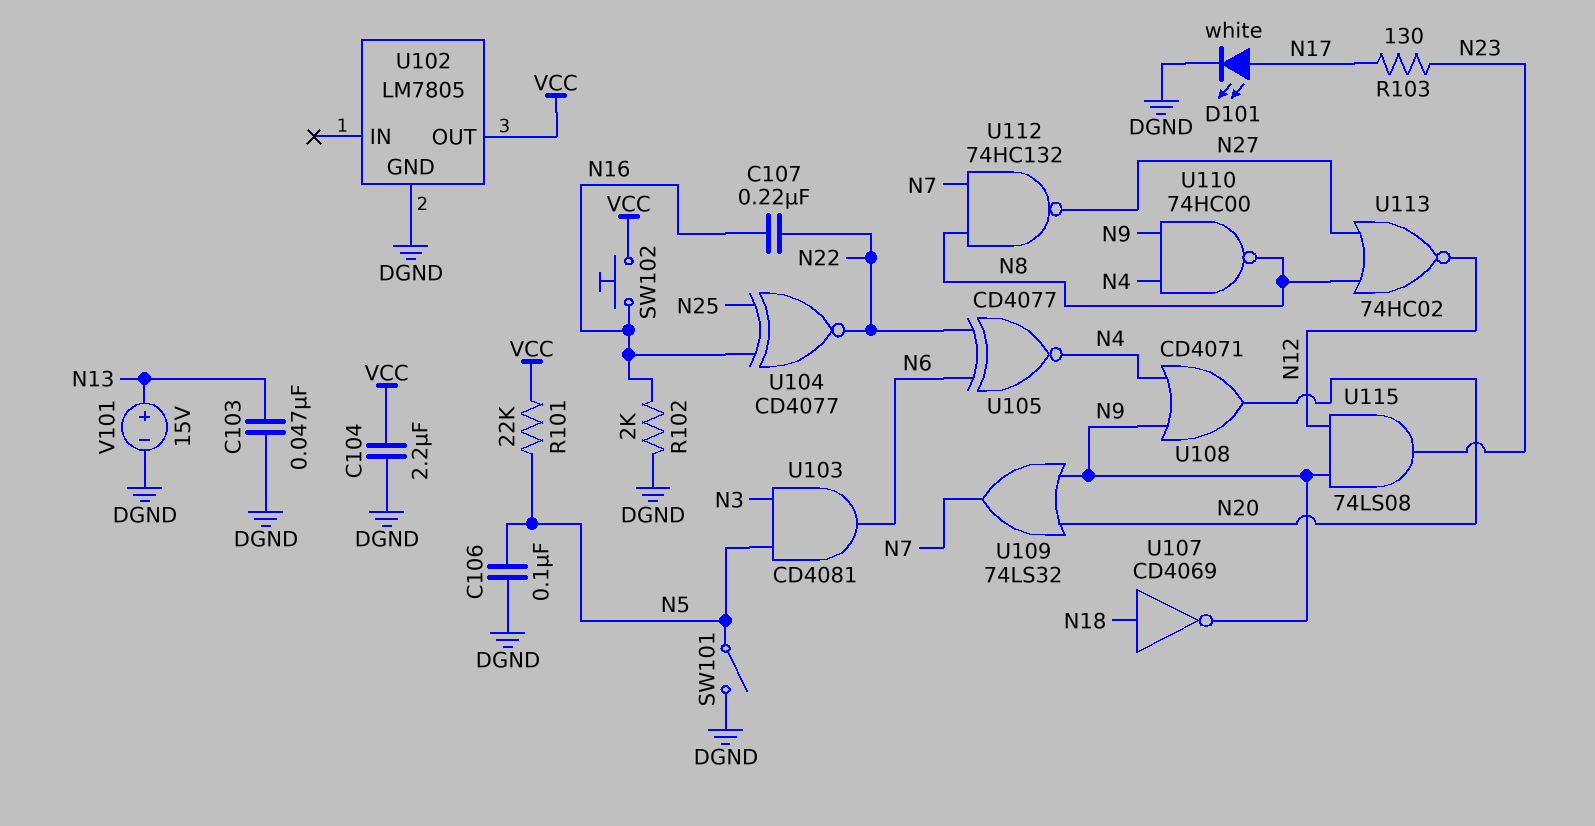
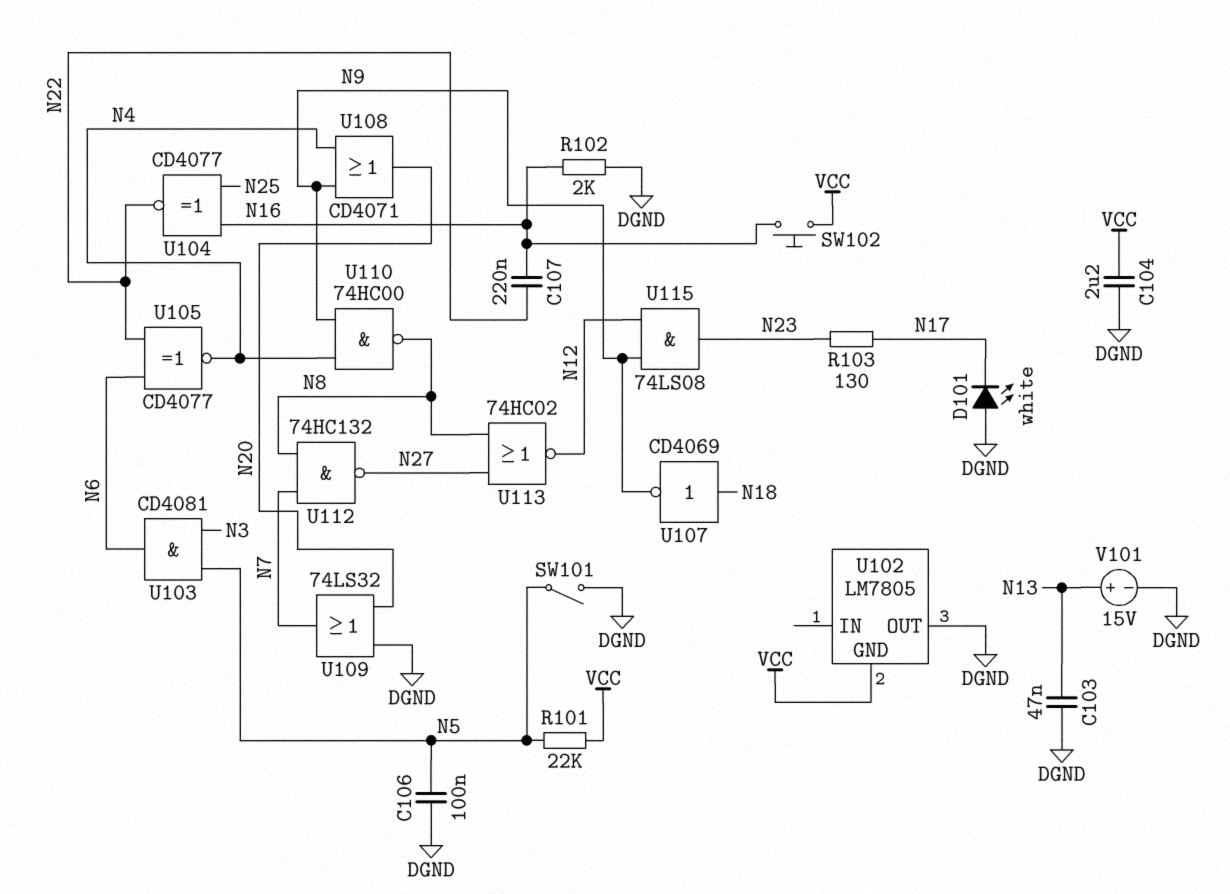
D101: LED white (A N17, K DGND) -> LED white (A DGND, K N17)
U102 pin GND: DGND -> VCC
U102 pin OUT: VCC -> DGND
U109: OR 74LS32 (in N9, in N20, out N7) -> OR 74LS32 (in DGND, in N20, out N7)

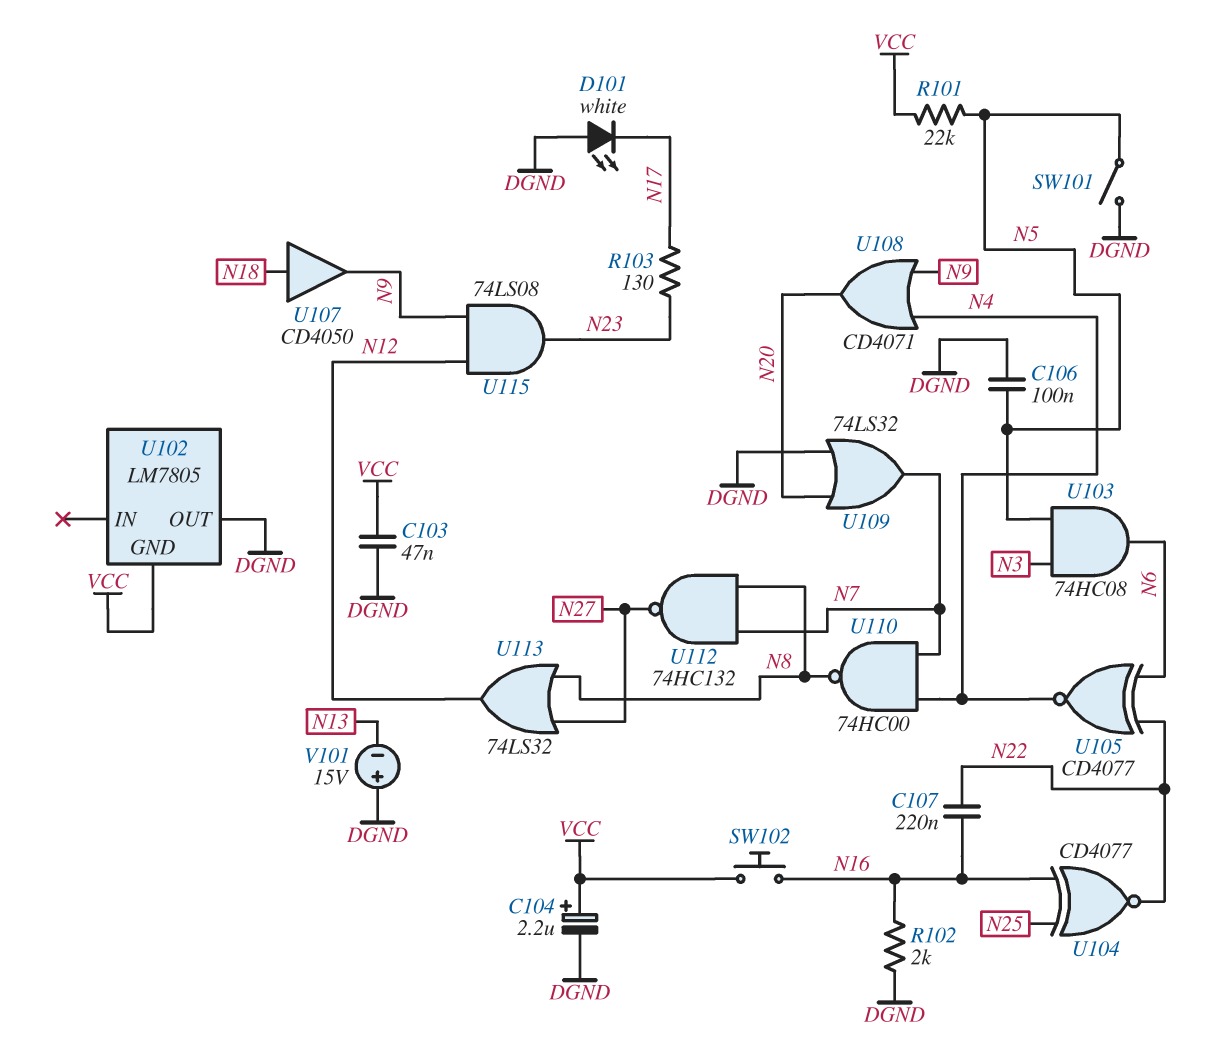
C103: 47nF (DGND, N13) -> 47nF (DGND, VCC)
C104: 2.2uF (DGND, VCC) -> 2.2uF (plus VCC, minus DGND)
U103: AND CD4081 (in N3, in N5, out N6) -> AND 74HC08 (in N3, in N5, out N6)
U107: NOT CD4069 (in N18, out N9) -> buffer CD4050 (in N18, out N9)
U110: NAND 74HC00 (in N4, in N9, out N8) -> NAND 74HC00 (in N4, in N7, out N8)
U113: NOR 74HC02 (in N8, in N27, out N12) -> OR 74LS32 (in N8, in N27, out N12)
V101: 15V (plus N13, minus DGND) -> 15V (plus DGND, minus N13)

